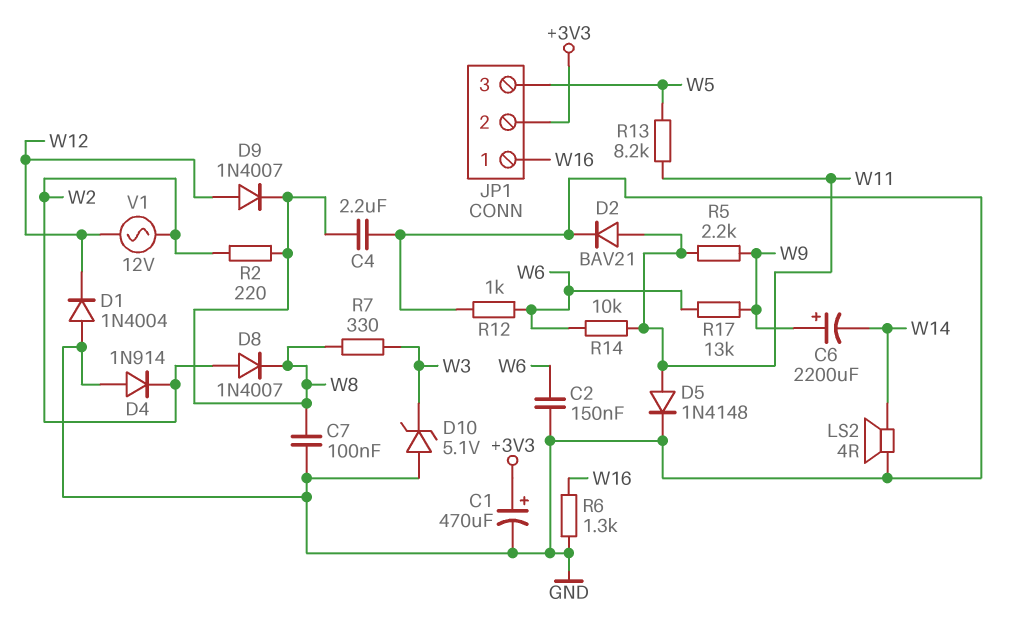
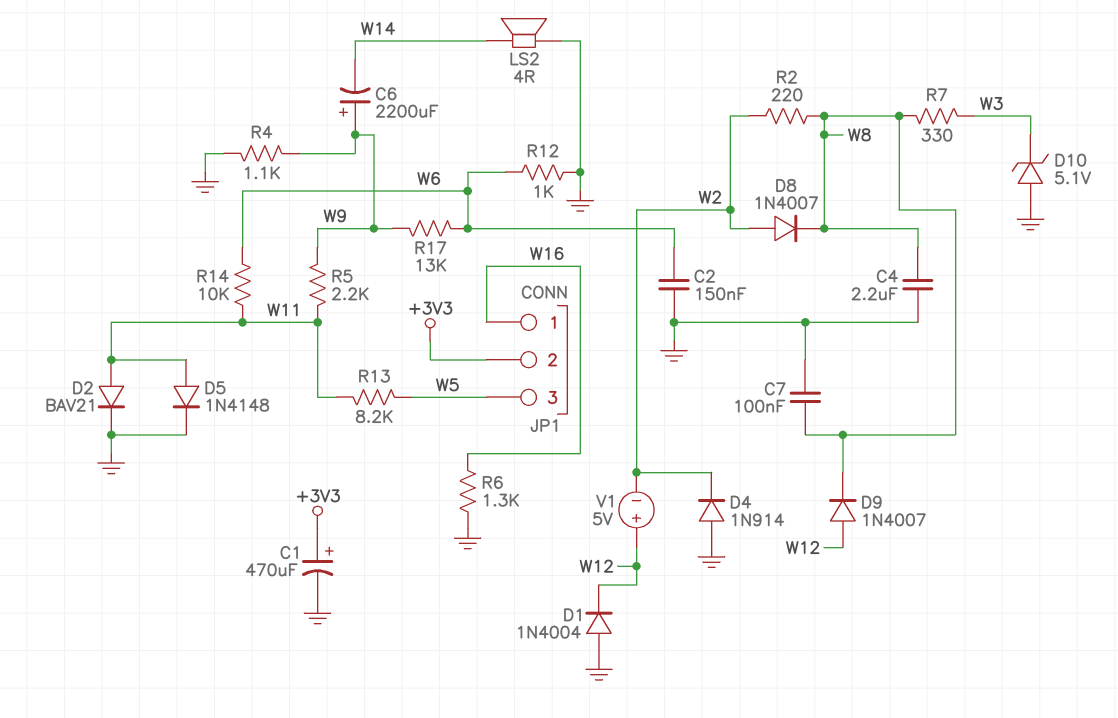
R4: none -> 1.1k (GND, W9)
V1: AC 12V (W2, W12) -> 5V (plus W12, minus W2)

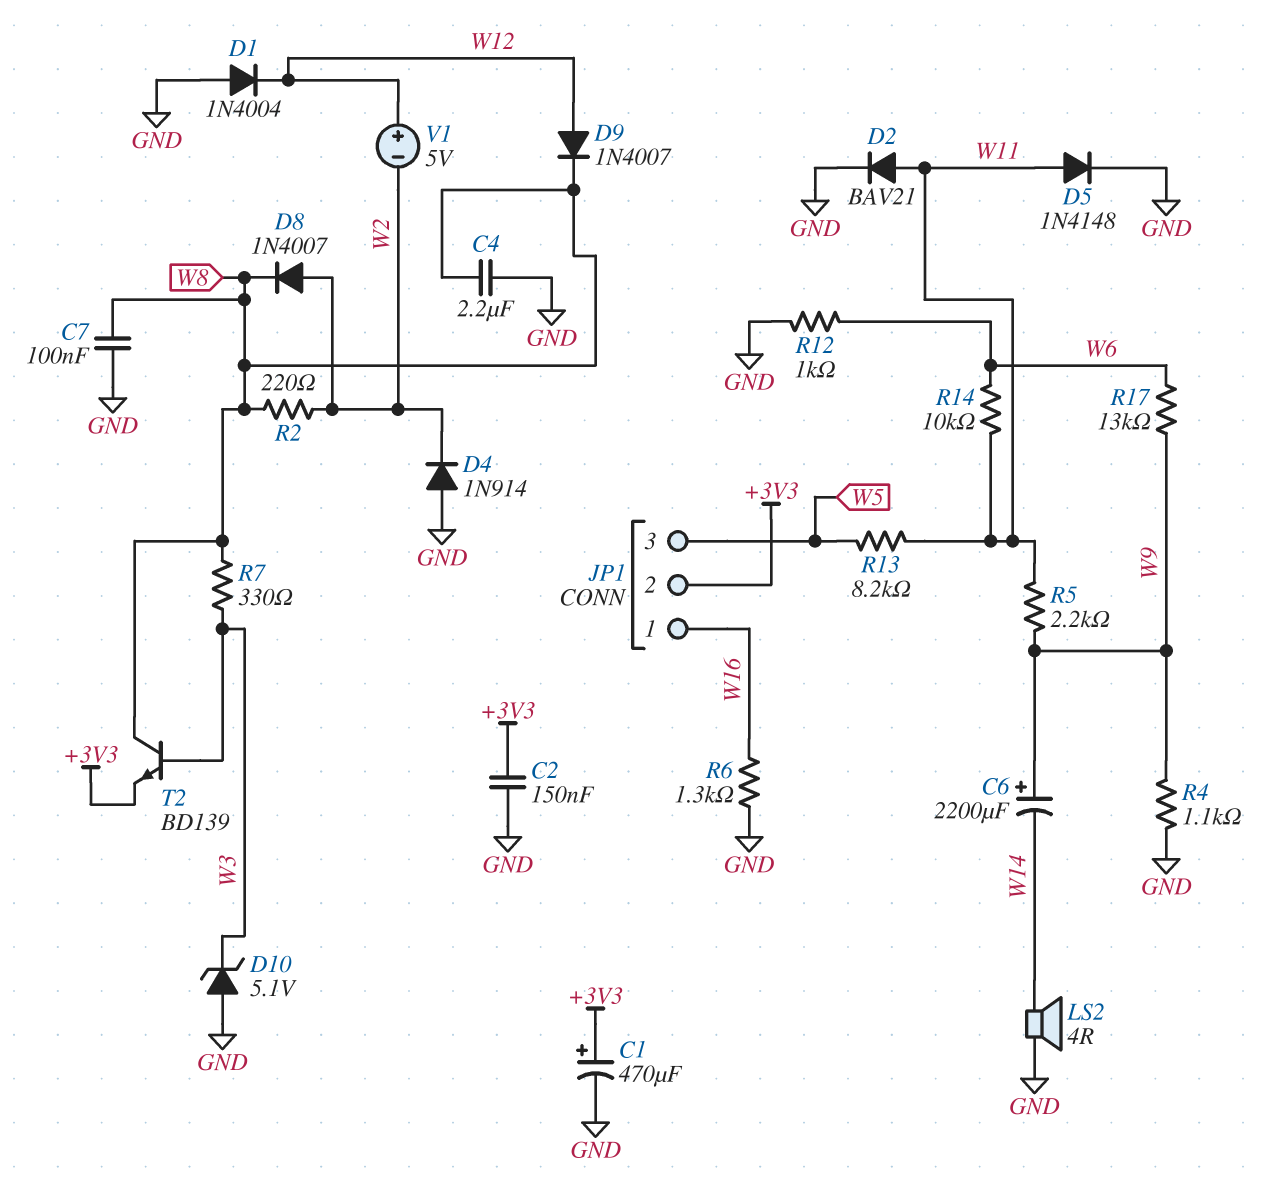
C2: 150nF (GND, W6) -> 150nF (+3V3, GND)
T2: none -> NPN BD139 (B W3, C W8, E +3V3)

